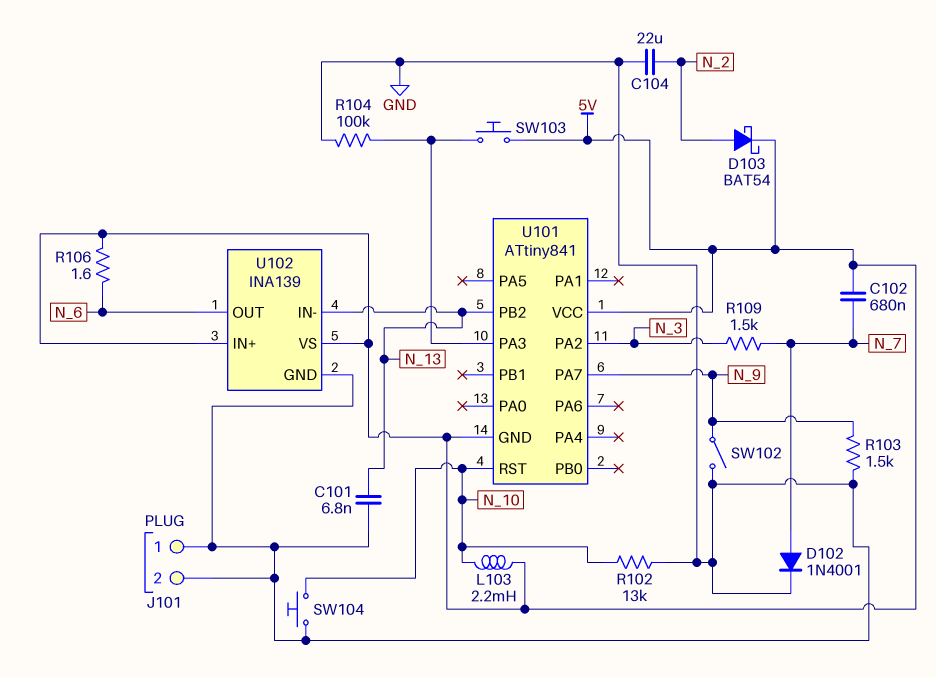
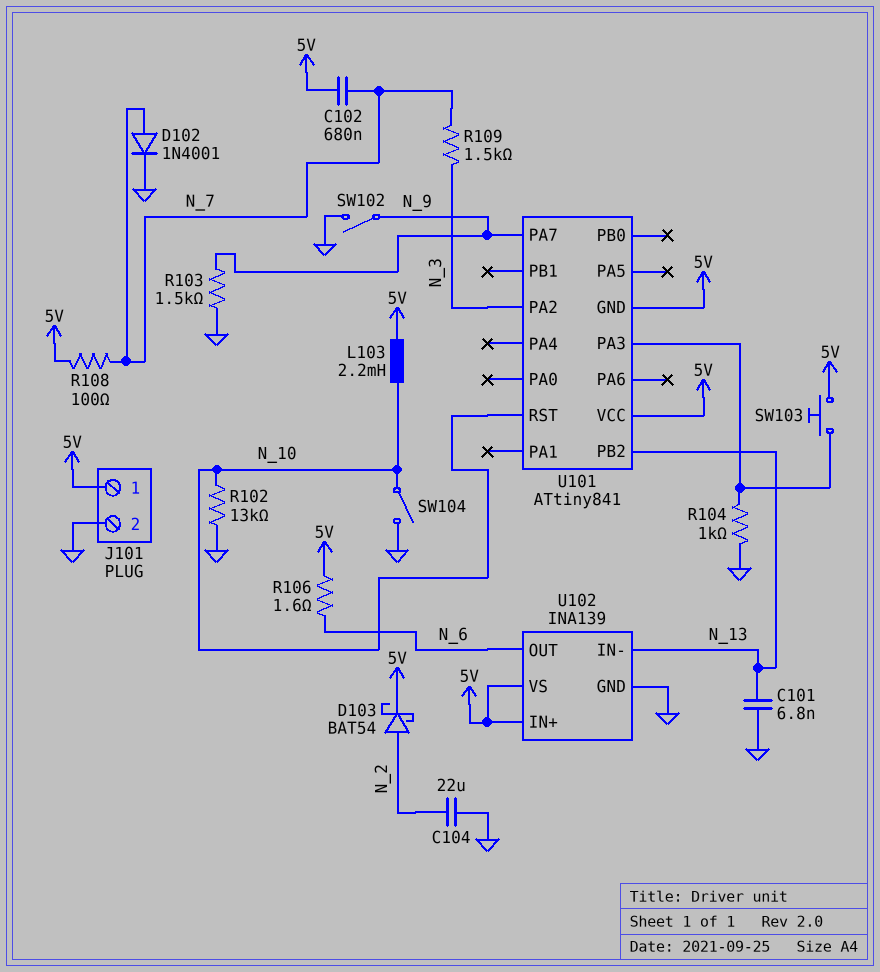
J101 pin 1: GND -> 5V
R104: 100k (GND, U101/PA3) -> 1k (GND, U101/PA3)
R108: none -> 100 (5V, N_7)
SW104: button (GND, N_10) -> switch (GND, N_10)

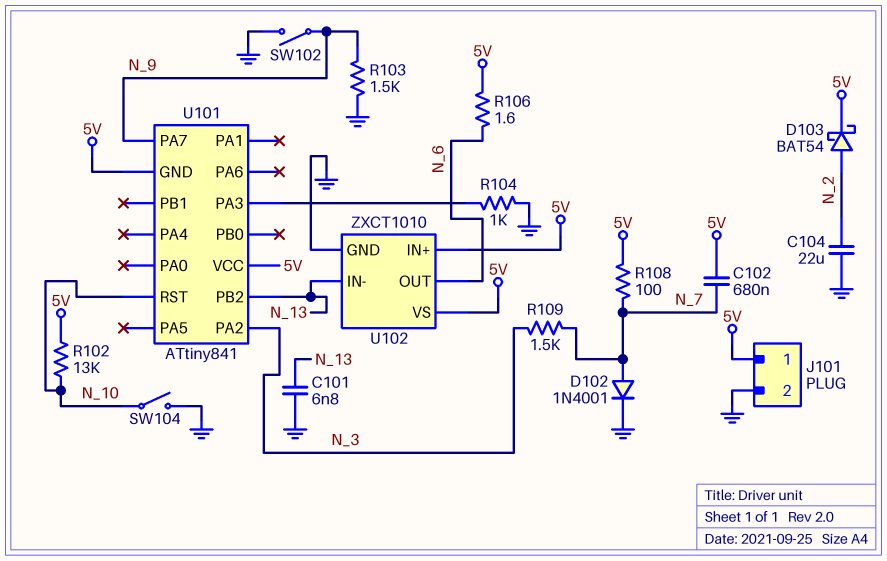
L103: 2.2mH (5V, N_10) -> none
R102: 13k (GND, N_10) -> 13k (5V, N_10)
SW103: button (5V, U101/PA3) -> none
U102: INA139 -> ZXCT1010

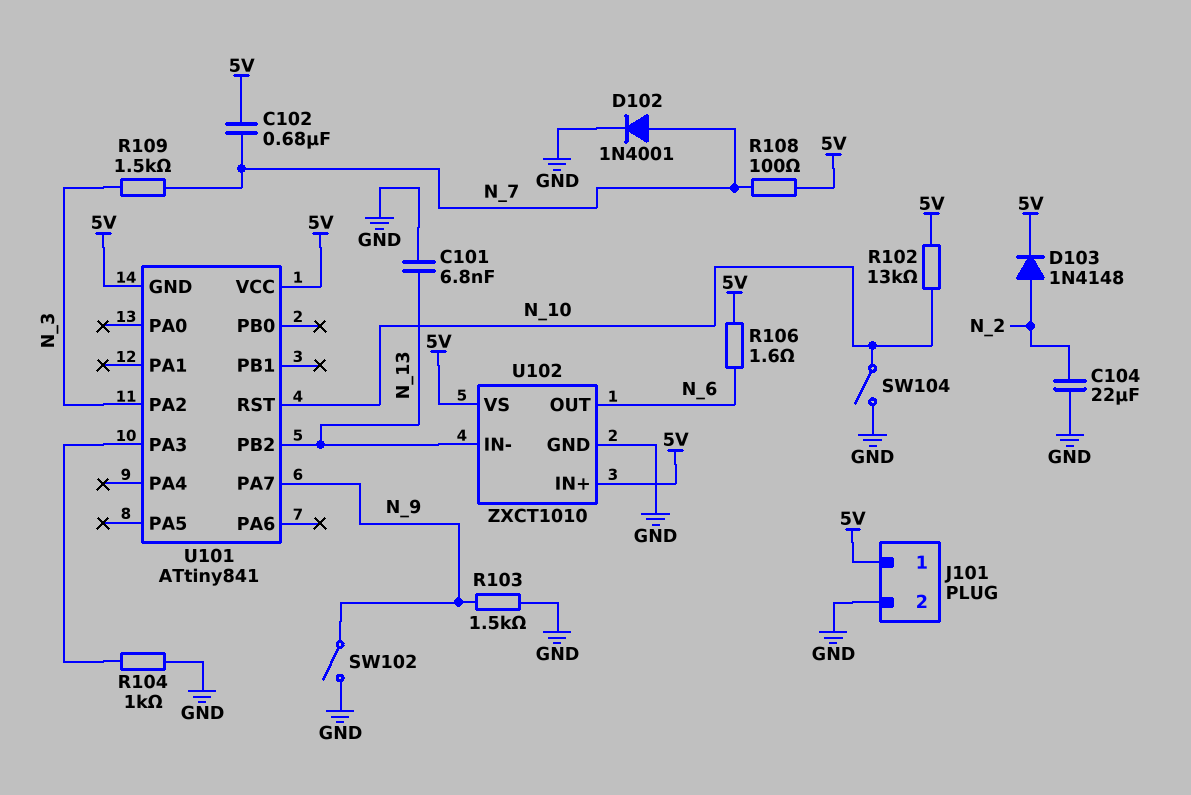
D103: schottky BAT54 (A N_2, K 5V) -> diode 1N4148 (A N_2, K 5V)

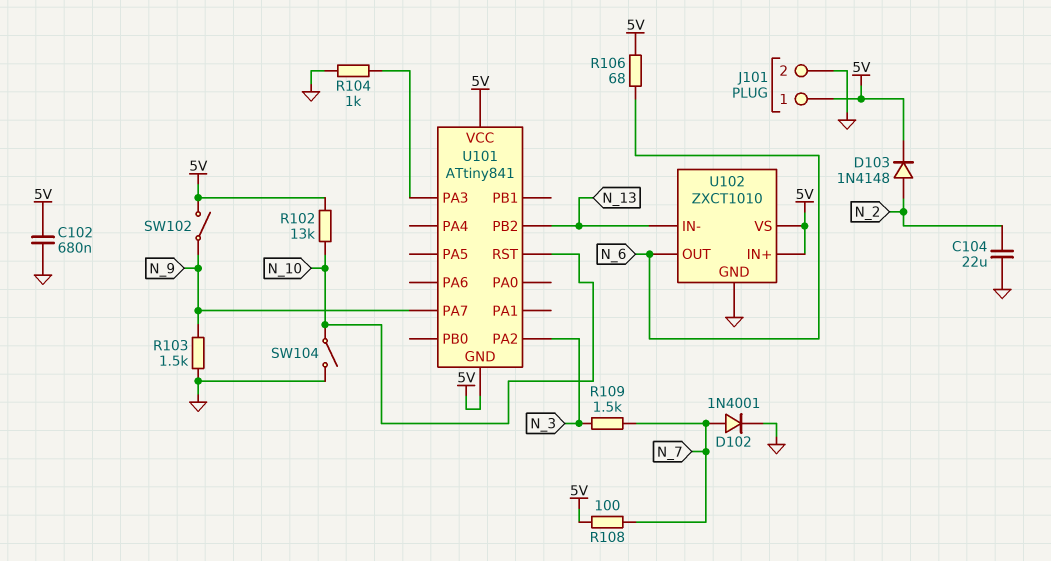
C101: 6.8nF (GND, N_13) -> none
C102: 680nF (5V, N_7) -> 680nF (5V, GND)
R106: 1.6 (5V, N_6) -> 68 (5V, N_6)
SW102: switch (GND, N_9) -> switch (5V, N_9)

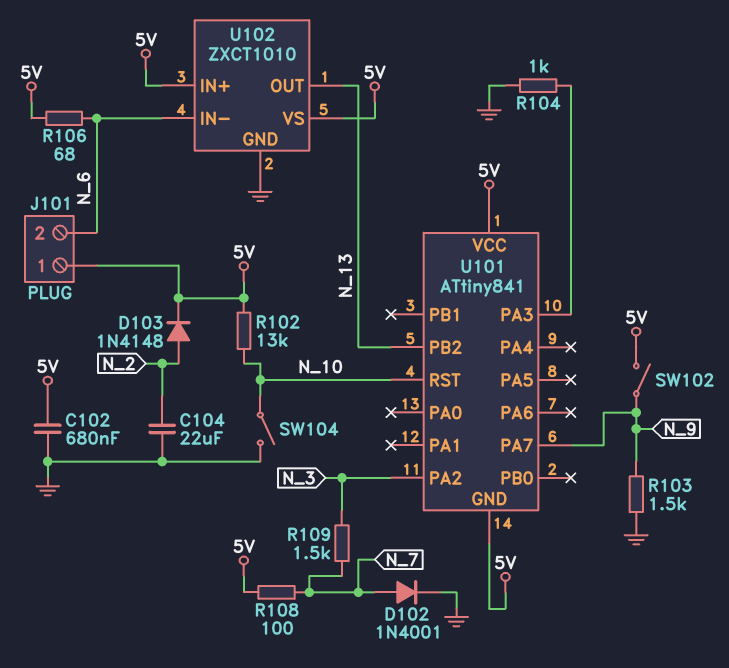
J101 pin 2: GND -> N_6
U102 pin IN-: N_13 -> N_6
U102 pin OUT: N_6 -> N_13

